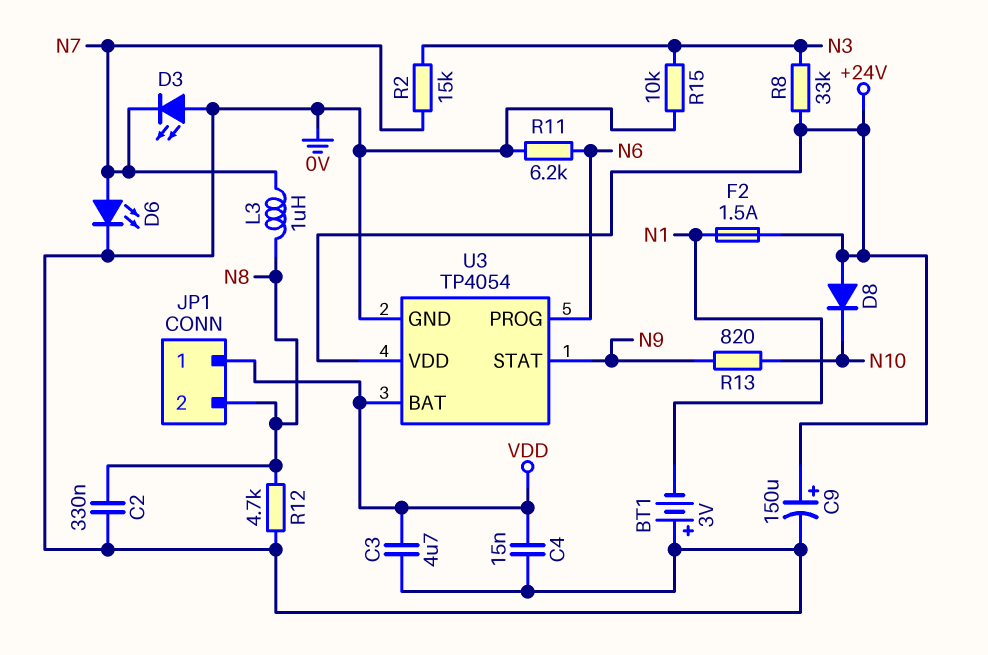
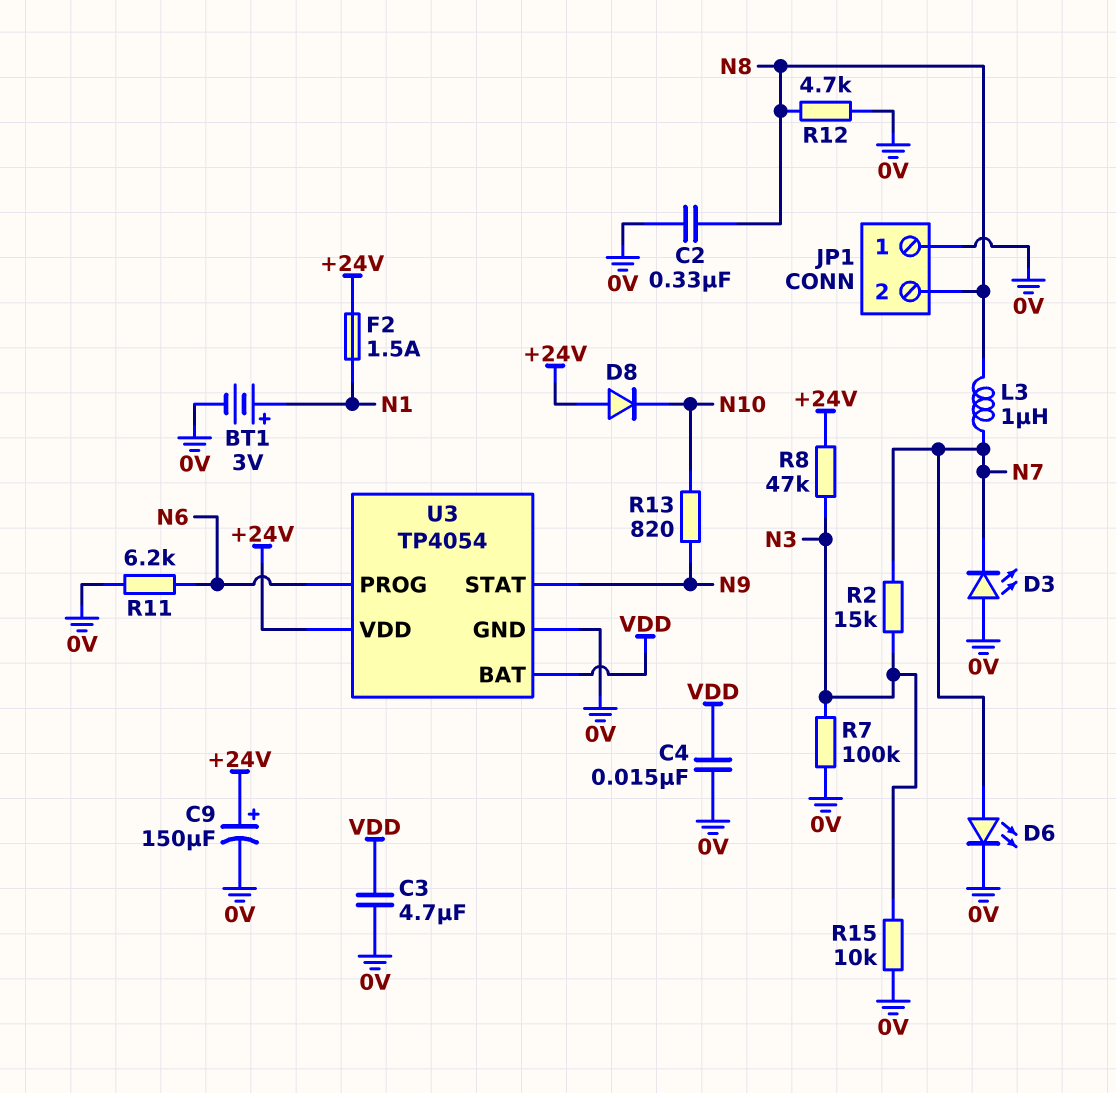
BT1: 3V (plus 0V, minus N1) -> 3V (plus N1, minus 0V)
JP1 pin 1: VDD -> 0V
R7: none -> 100k (0V, N3)
R8: 33k (+24V, N3) -> 47k (+24V, N3)

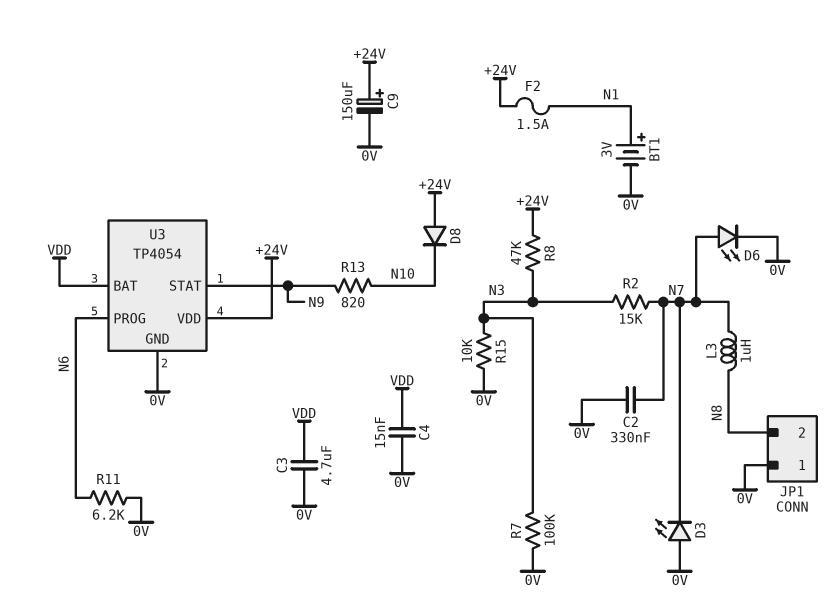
C2: 330nF (0V, N8) -> 330nF (0V, N7)
R12: 4.7k (0V, N8) -> none

